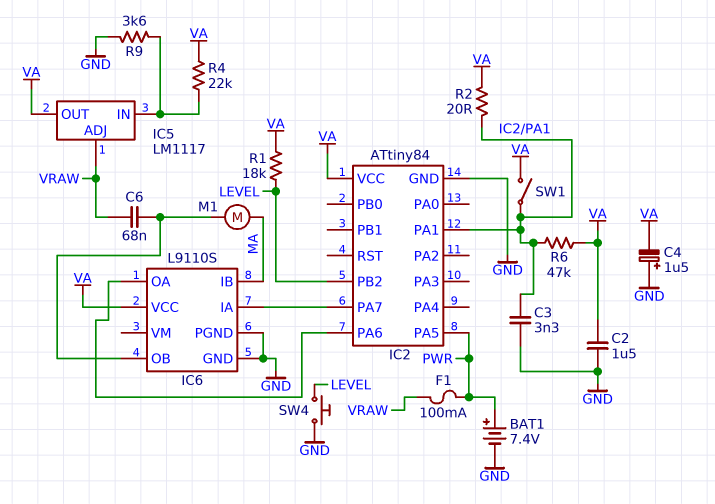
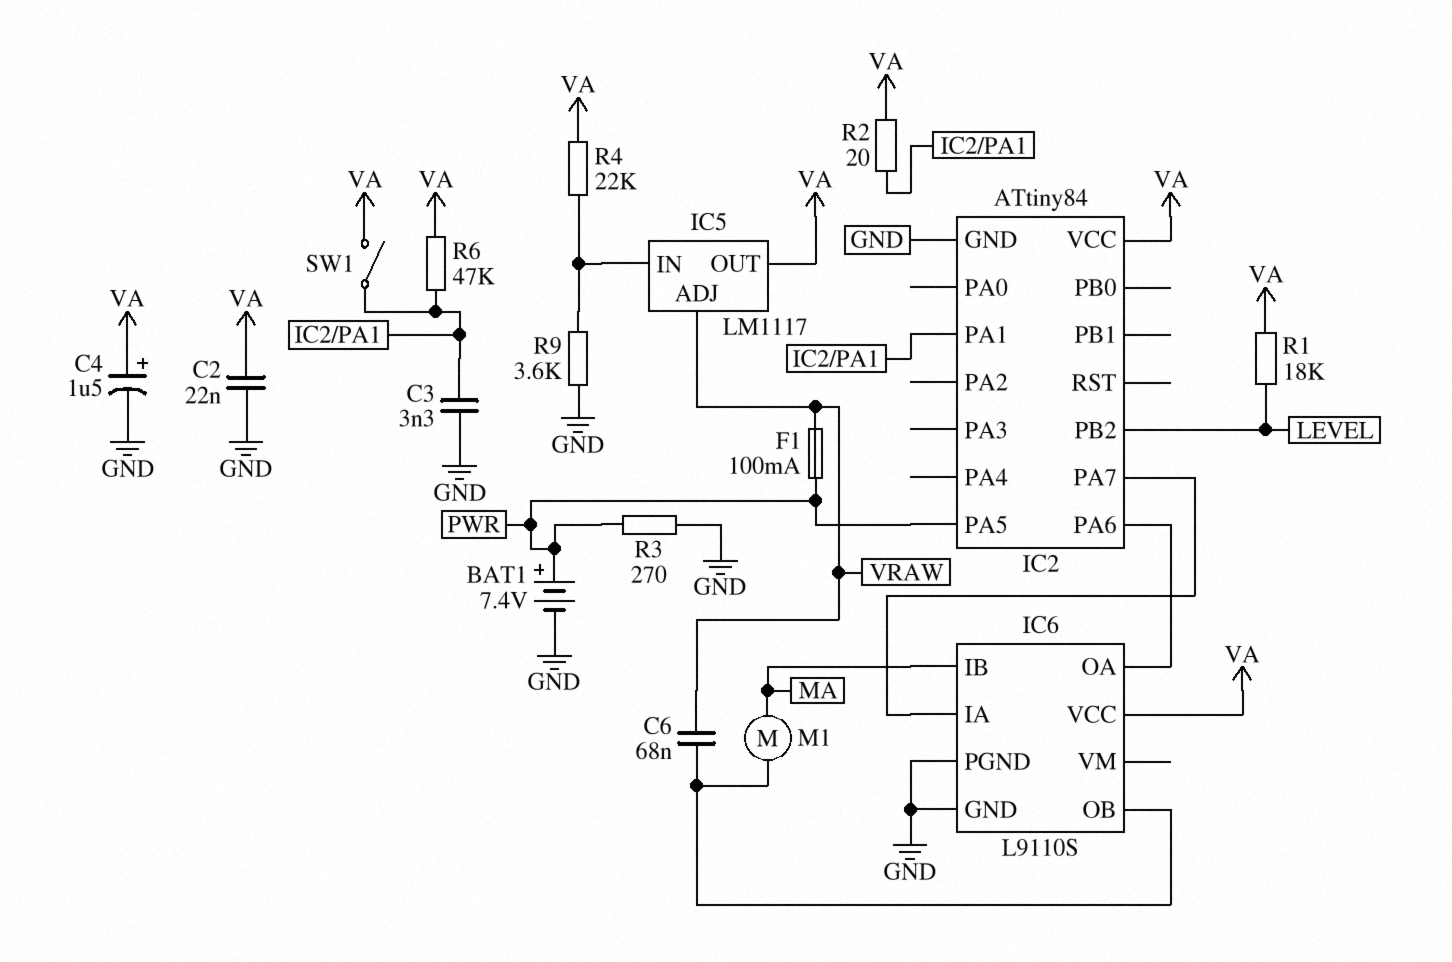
C2: 1.5uF (GND, VA) -> 22nF (GND, VA)
C4: 1.5uF (plus GND, minus VA) -> 1.5uF (plus VA, minus GND)
R3: none -> 270 (GND, PWR)
SW4: button (GND, LEVEL) -> none

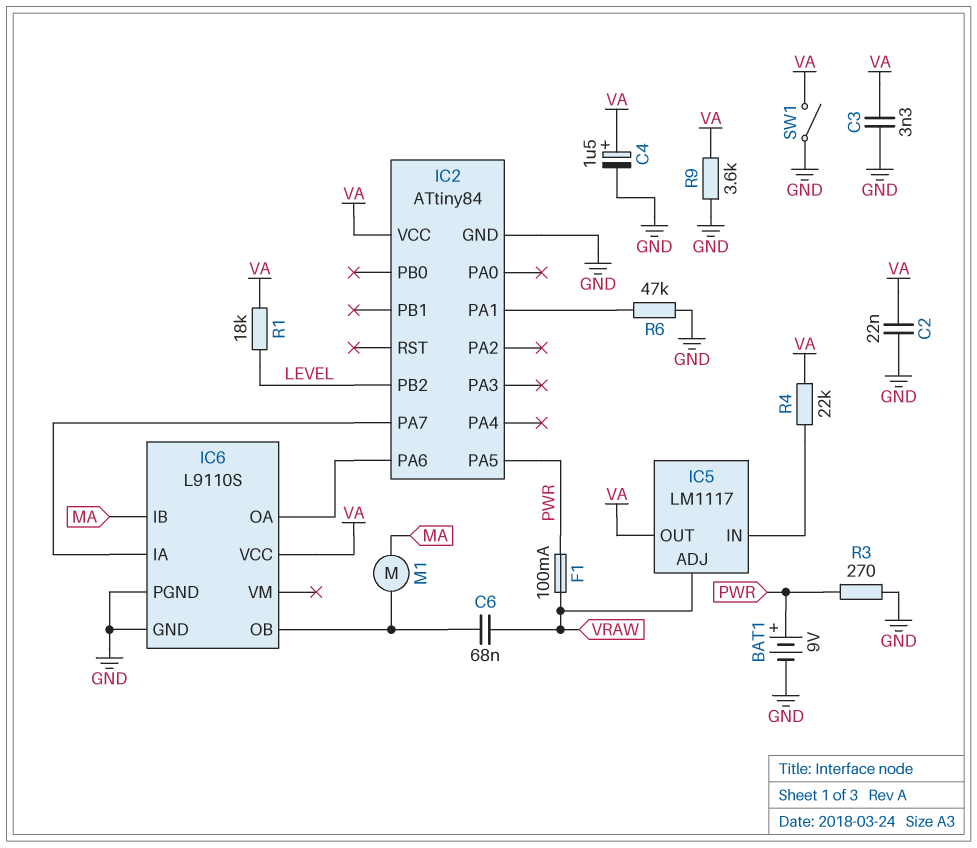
BAT1: 7.4V (plus PWR, minus GND) -> 9V (plus PWR, minus GND)
C3: 3.3nF (GND, IC2/PA1) -> 3.3nF (GND, VA)
R2: 20 (IC2/PA1, VA) -> none
R6: 47k (IC2/PA1, VA) -> 47k (GND, IC2/PA1)
R9: 3.6k (GND, IC5/IN) -> 3.6k (GND, VA)
SW1: switch (IC2/PA1, VA) -> switch (GND, VA)

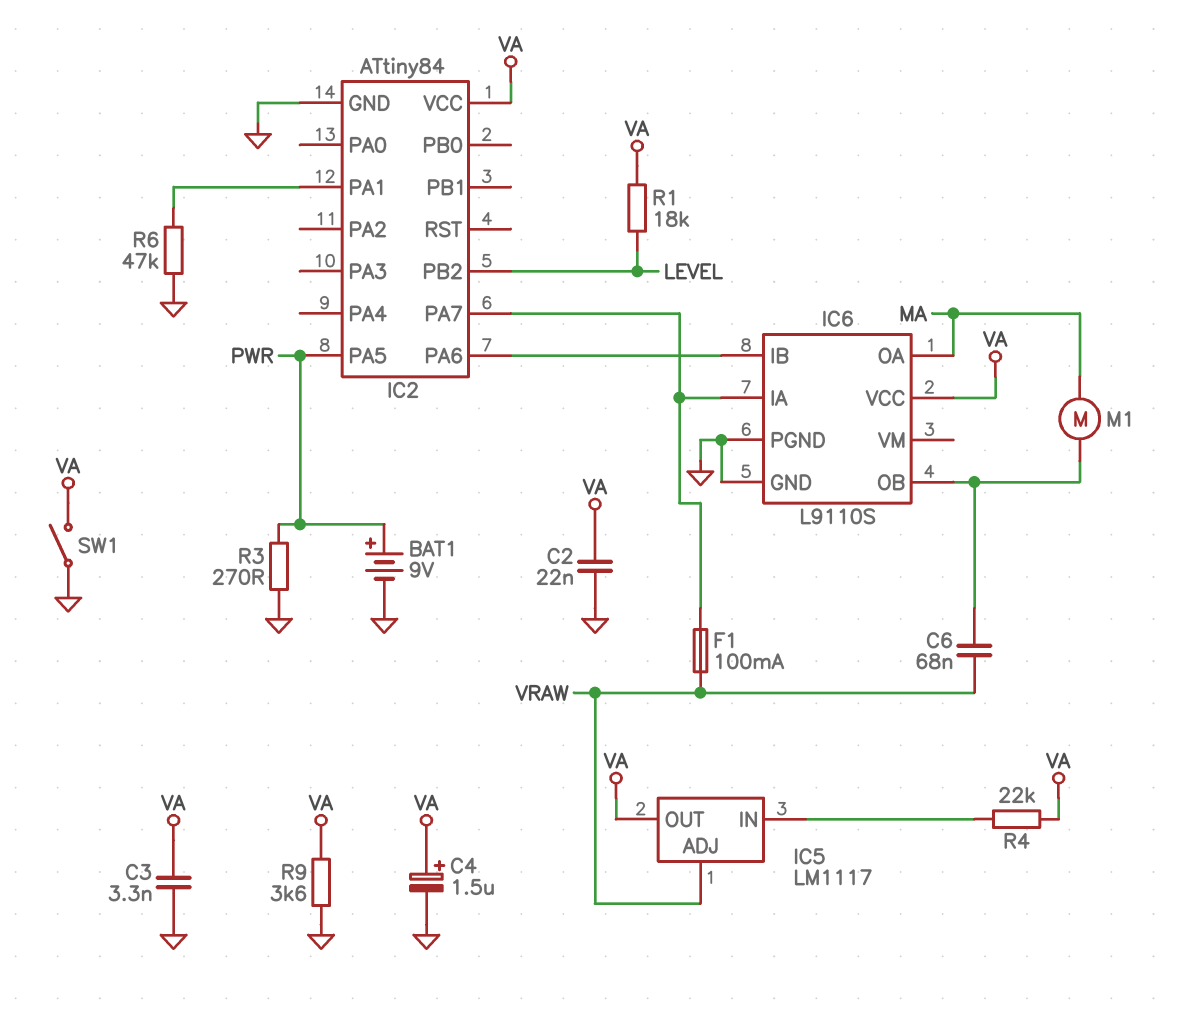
F1: 100mA (PWR, VRAW) -> 100mA (IC2/PA7, VRAW)
IC6 pin IB: MA -> IC2/PA6
IC6 pin OA: IC2/PA6 -> MA

